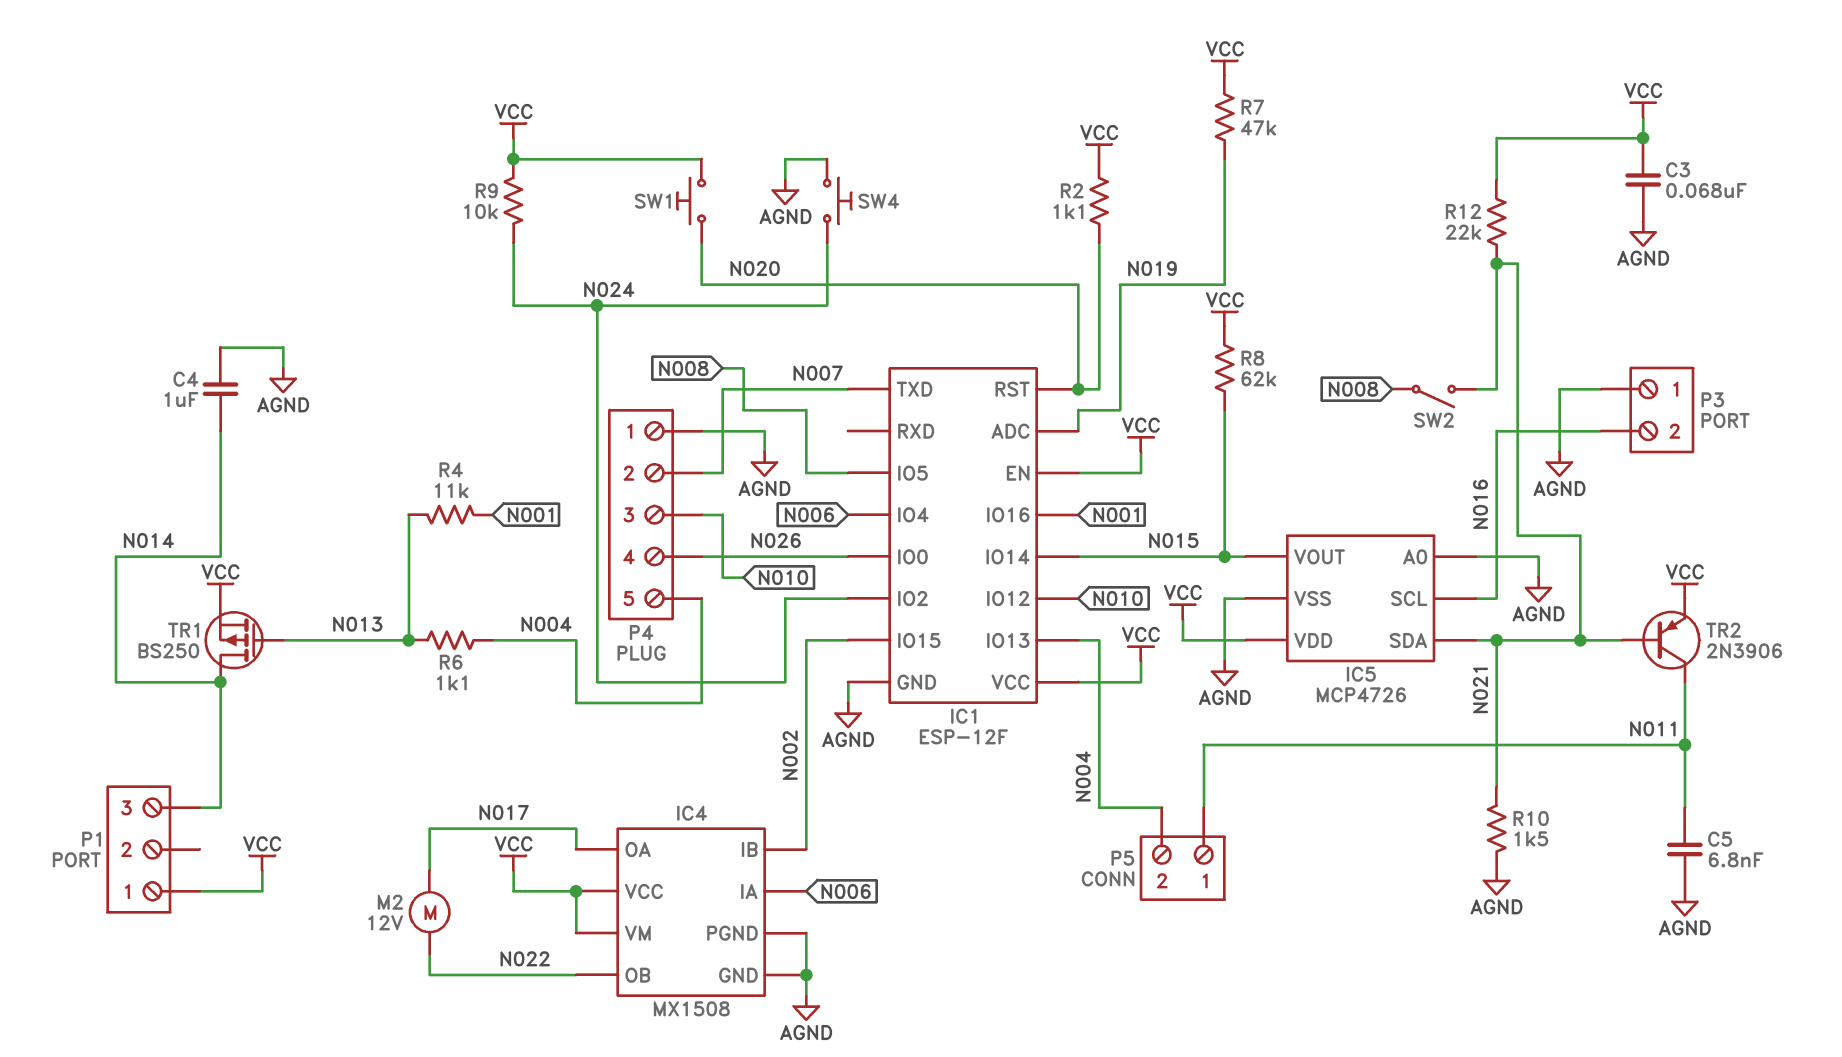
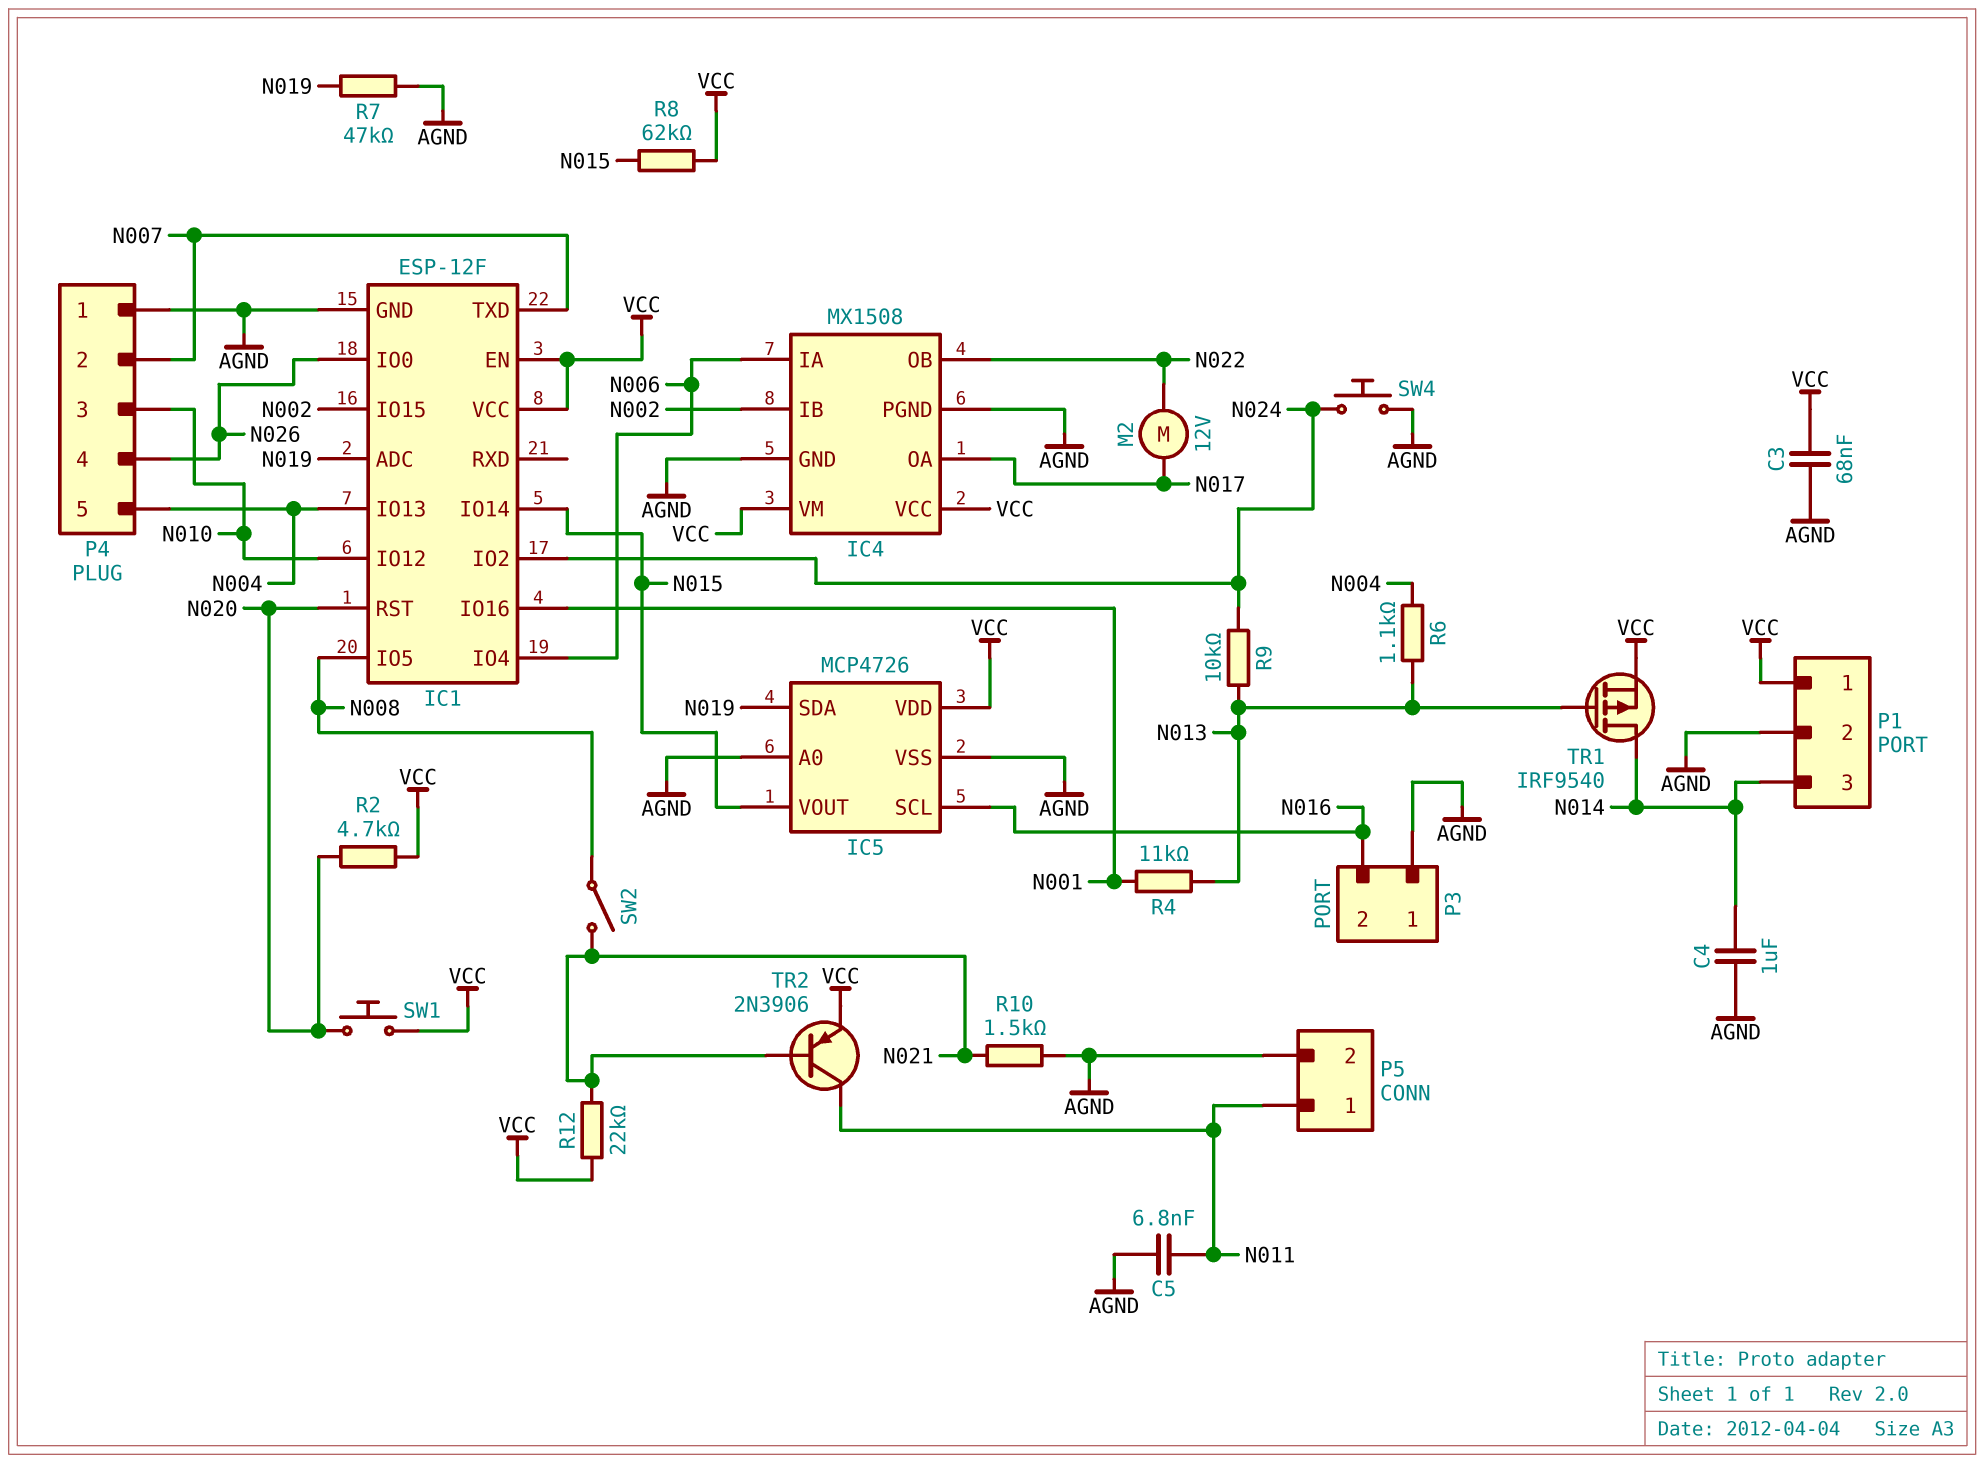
IC5 pin SDA: N021 -> N019
P1 pin 2: none -> AGND
P5 pin 2: N004 -> AGND
R2: 1.1k (N020, VCC) -> 4.7k (N020, VCC)
R7: 47k (N019, VCC) -> 47k (AGND, N019)
R9: 10k (N024, VCC) -> 10k (N013, N024)
TR1: PMOS BS250 (G N013, D N014, S VCC) -> PMOS IRF9540 (G N013, D N014, S VCC)

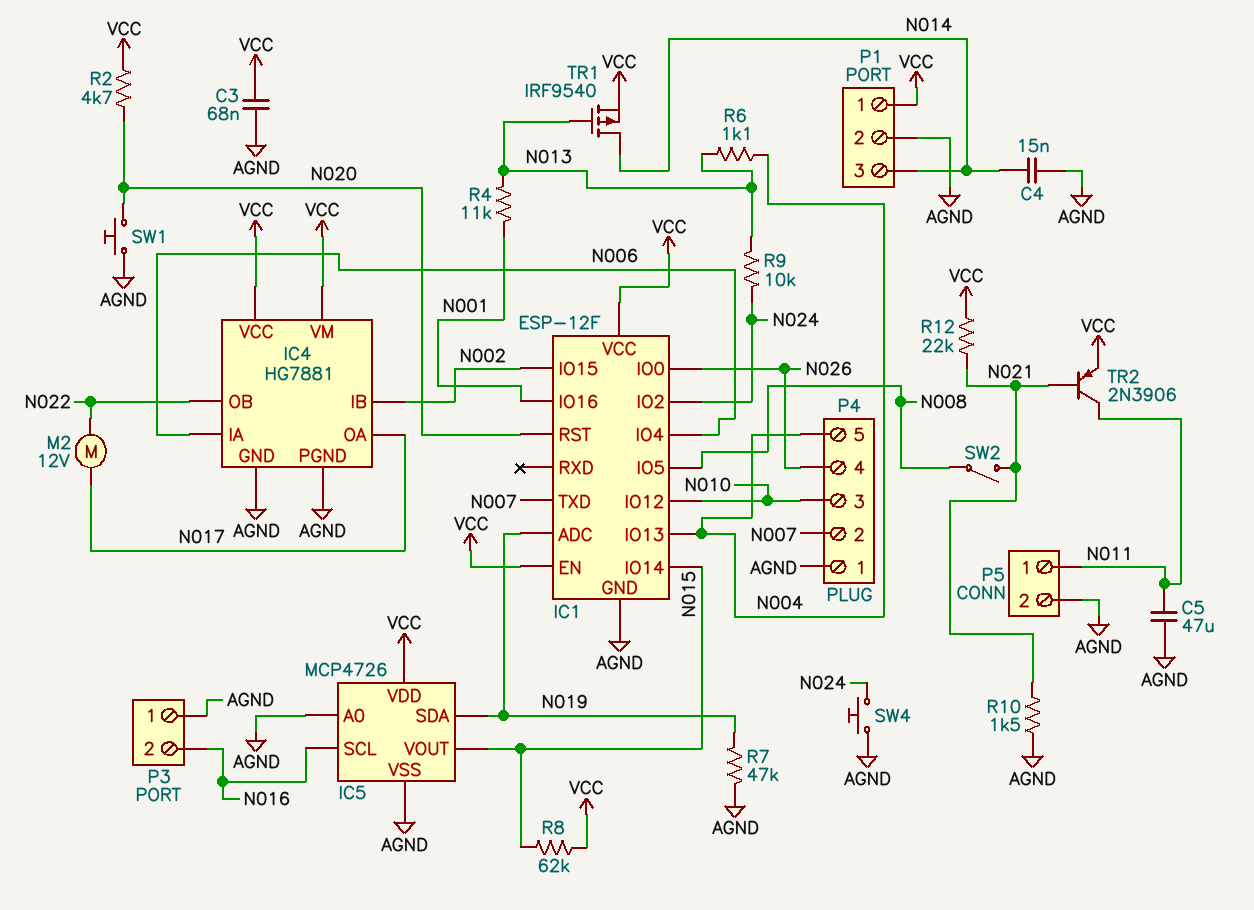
C4: 1uF (AGND, N014) -> 15nF (AGND, N014)
C5: 6.8nF (AGND, N011) -> 47uF (AGND, N011)
IC4: MX1508 -> HG7881
SW1: button (N020, VCC) -> button (AGND, N020)

